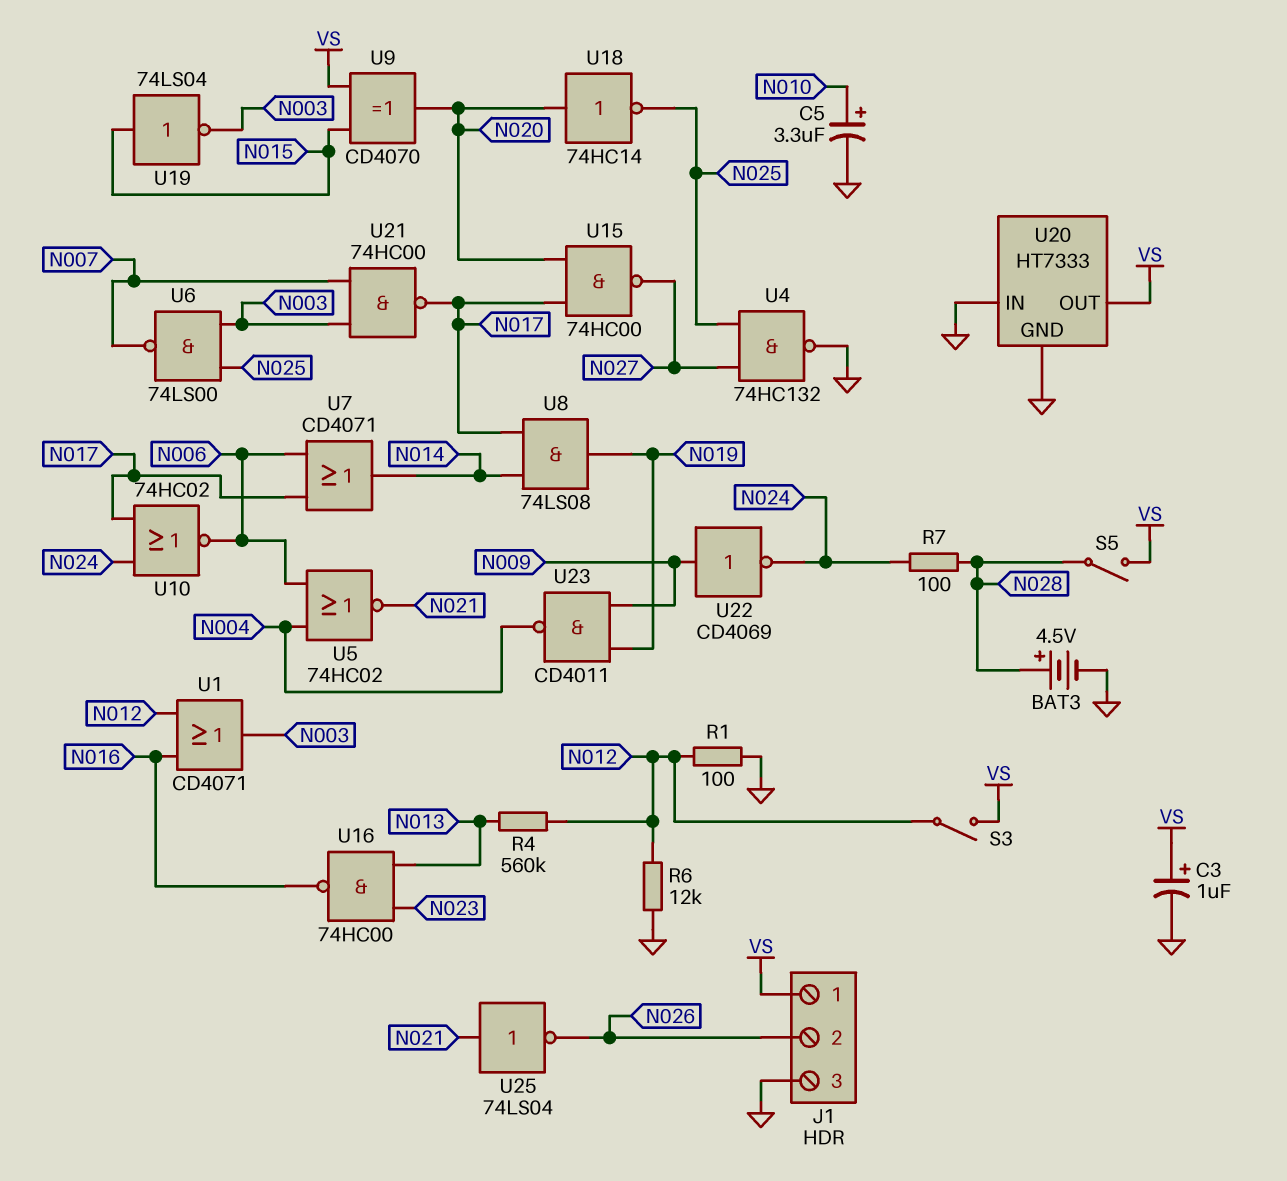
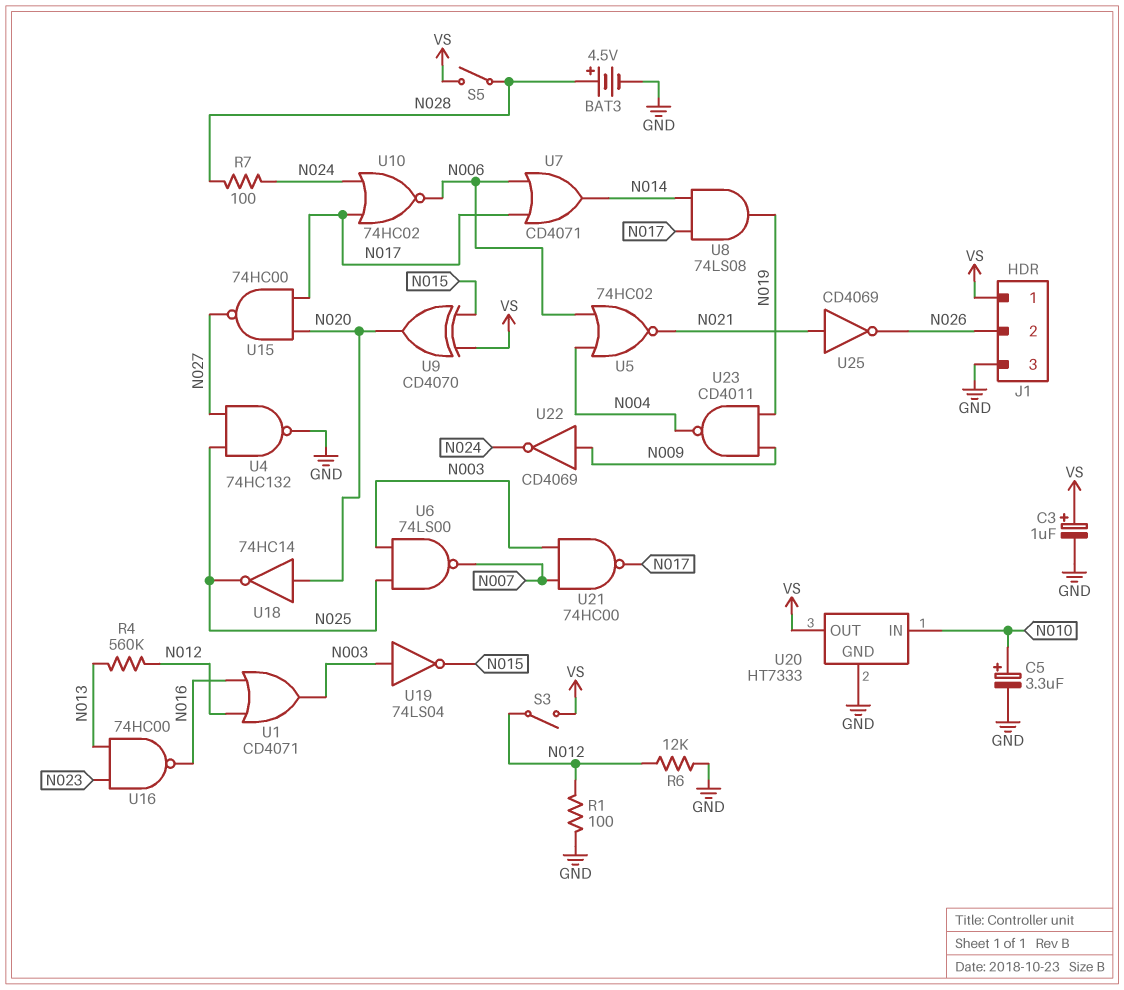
U19: NOT 74LS04 (in N015, out N003) -> NOT 74LS04 (in N003, out N015)
U20 pin IN: GND -> N010
U25: NOT 74LS04 (in N021, out N026) -> NOT CD4069 (in N021, out N026)

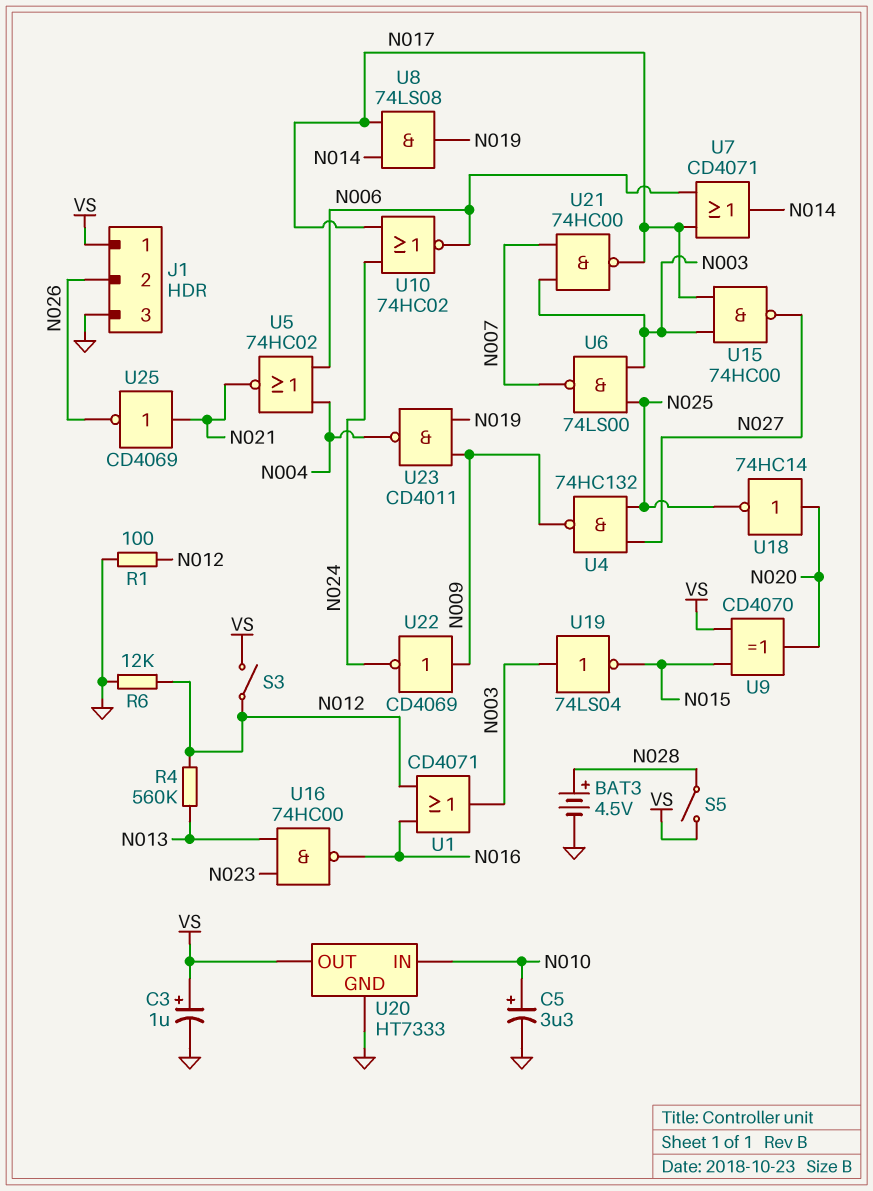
R7: 100 (N024, N028) -> none
U4: NAND 74HC132 (in N025, in N027, out GND) -> NAND 74HC132 (in N025, in N027, out N009)
U15: NAND 74HC00 (in N017, in N020, out N027) -> NAND 74HC00 (in N003, in N017, out N027)

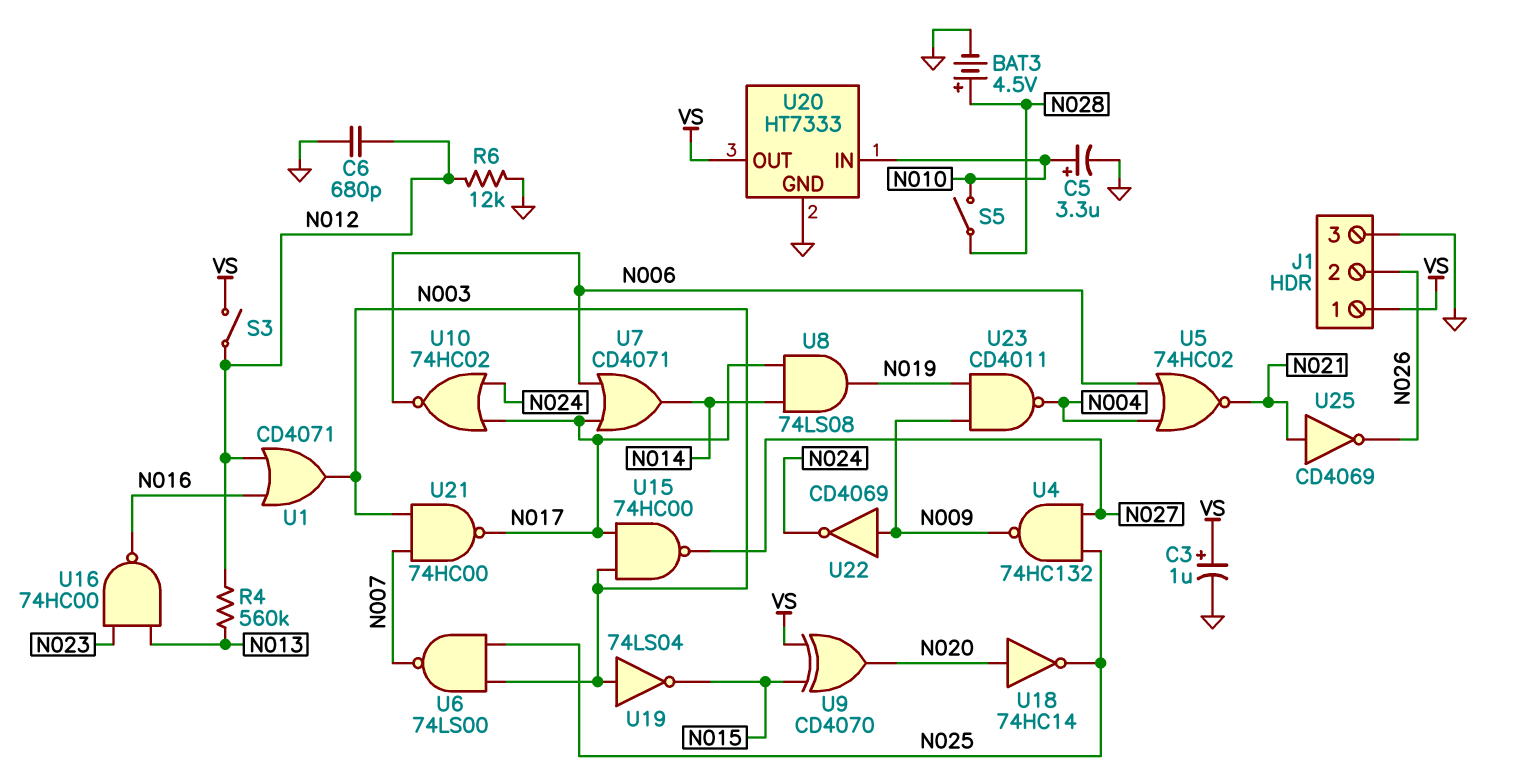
C6: none -> 680pF (GND, N012)
R1: 100 (GND, N012) -> none
S5: switch (N028, VS) -> switch (N010, N028)

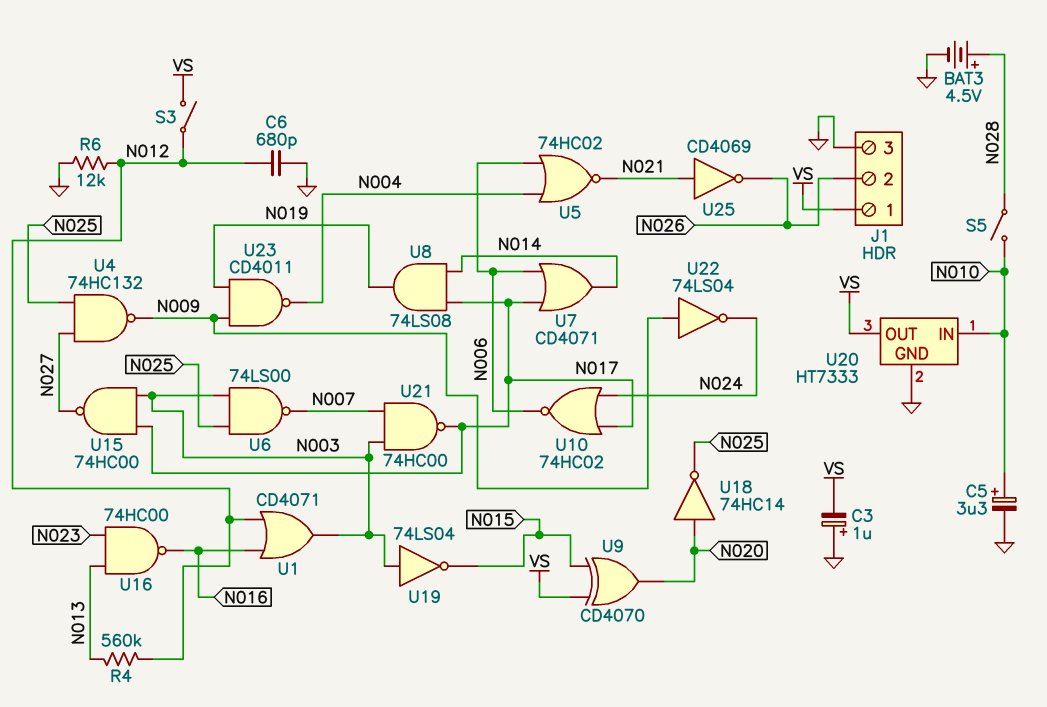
C3: 1uF (plus VS, minus GND) -> 1uF (plus GND, minus VS)
U22: NOT CD4069 (in N009, out N024) -> NOT 74LS04 (in N009, out N024)

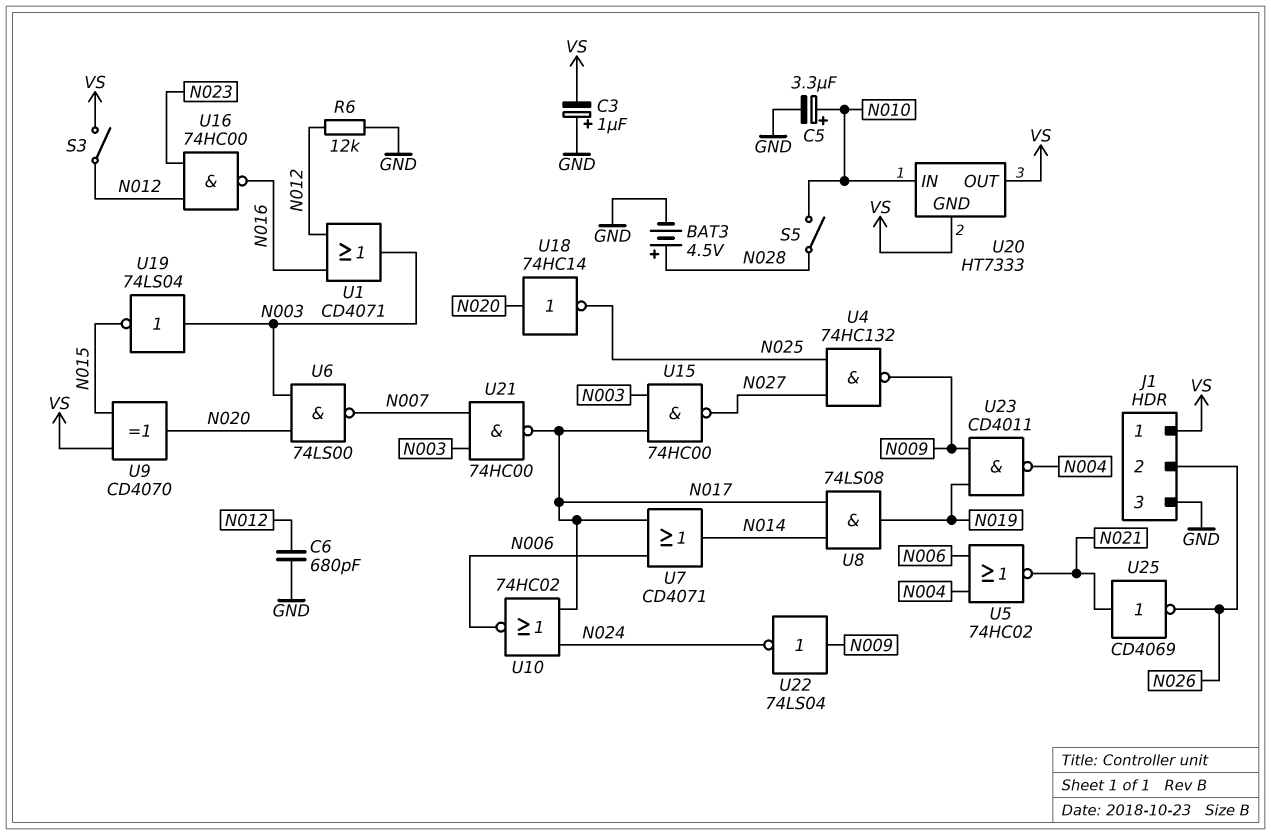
R4: 560k (N012, N013) -> none
U6: NAND 74LS00 (in N003, in N025, out N007) -> NAND 74LS00 (in N003, in N020, out N007)
U16: NAND 74HC00 (in N013, in N023, out N016) -> NAND 74HC00 (in N012, in N023, out N016)
U20 pin GND: GND -> VS

